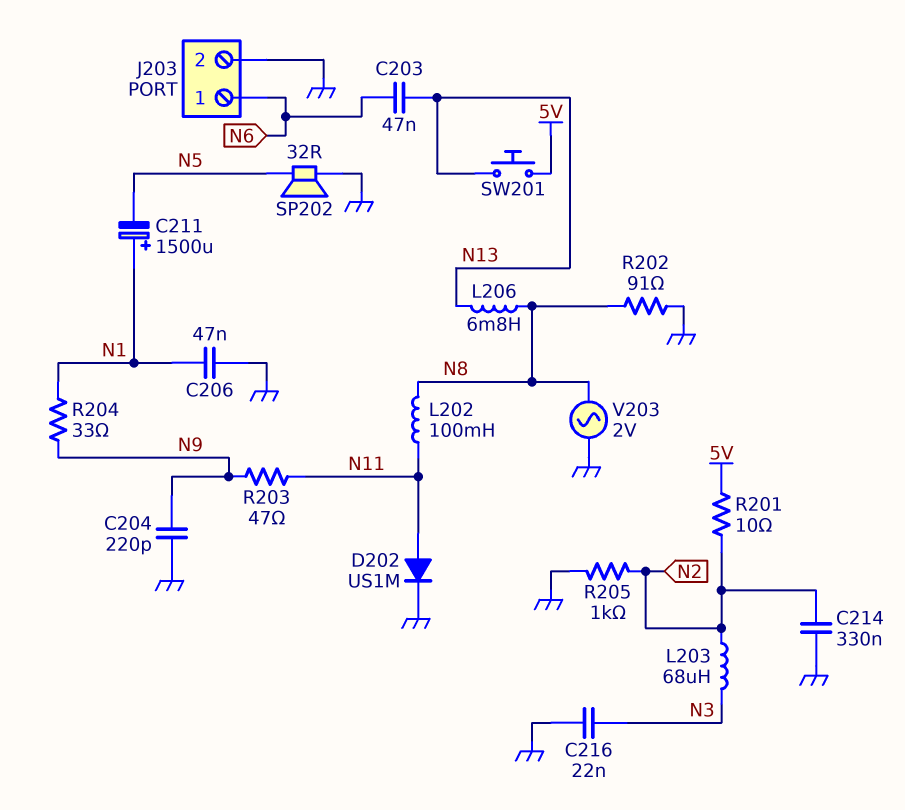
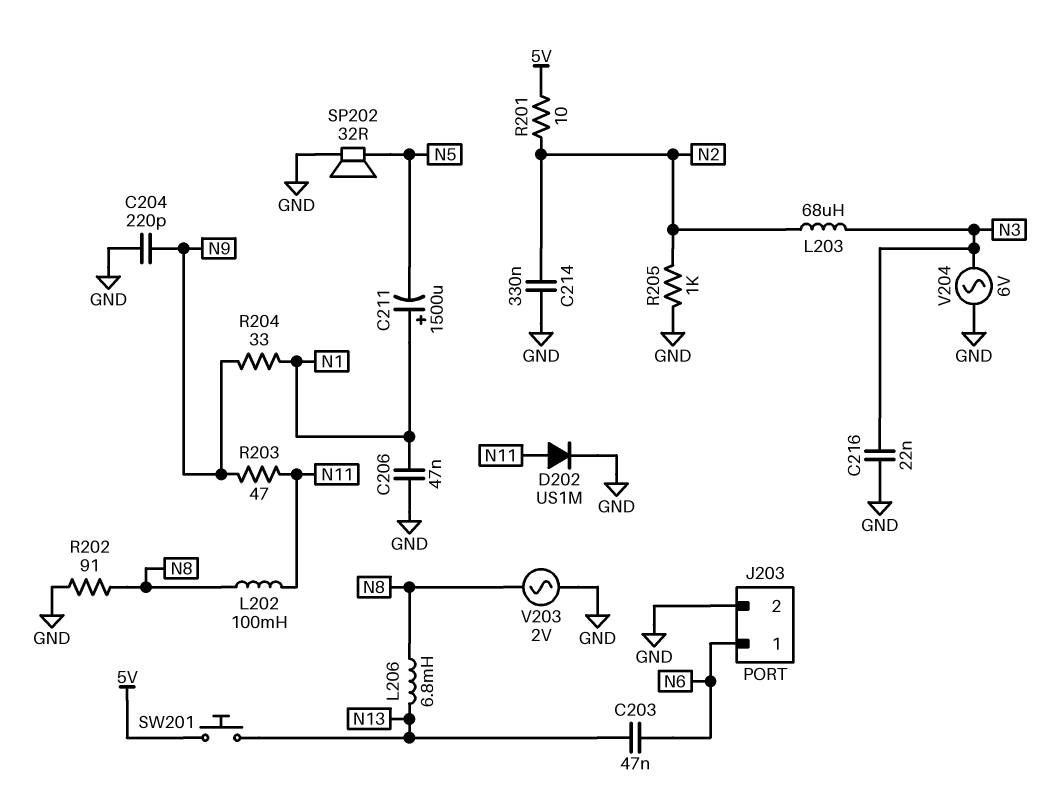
V204: none -> AC 6V (GND, N3)

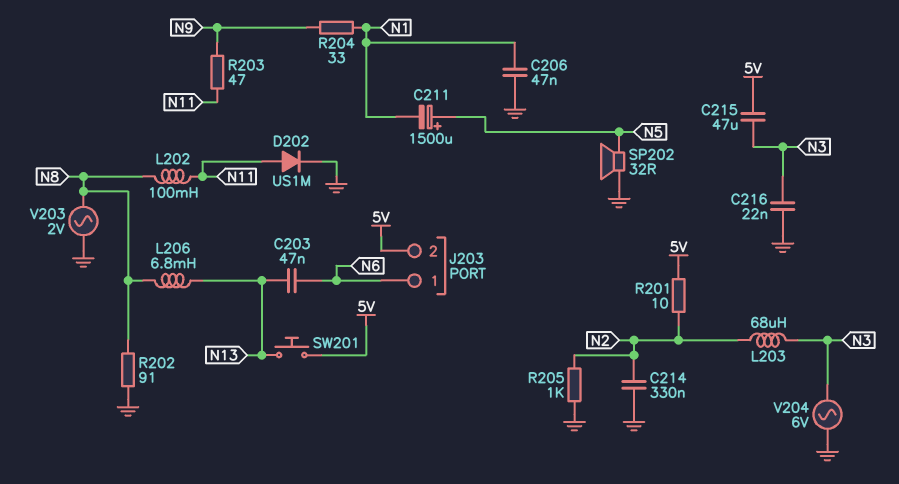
C204: 220pF (GND, N9) -> none
C211: 1500uF (plus N1, minus N5) -> 1500uF (plus N5, minus N1)
C215: none -> 47uF (5V, N3)
J203 pin 2: GND -> 5V

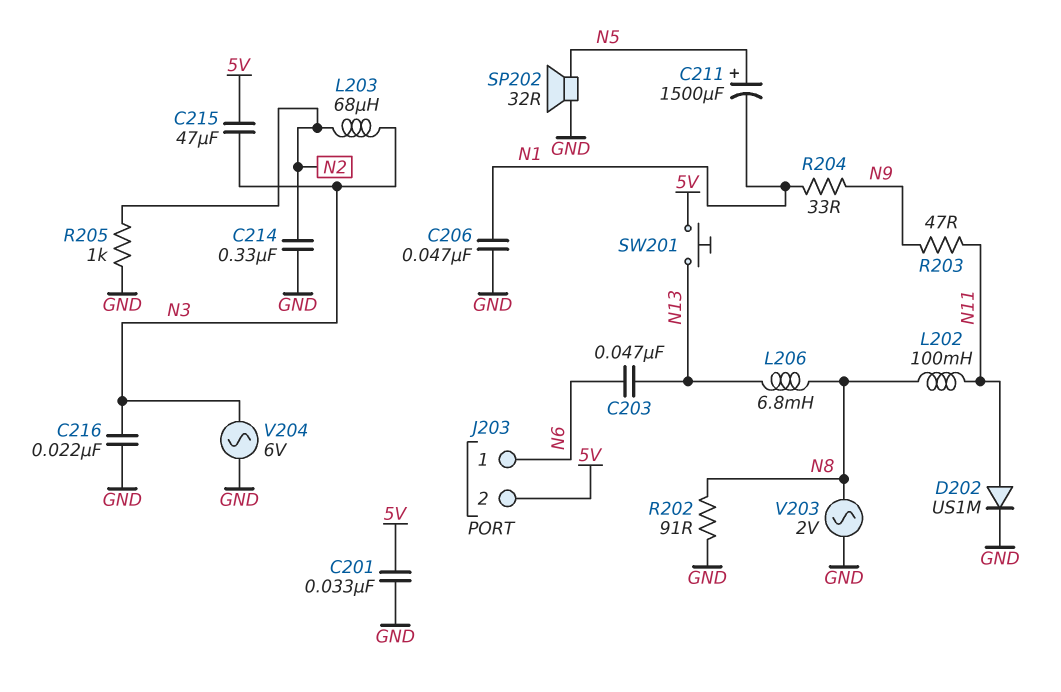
C201: none -> 33nF (5V, GND)
R201: 10 (5V, N2) -> none

